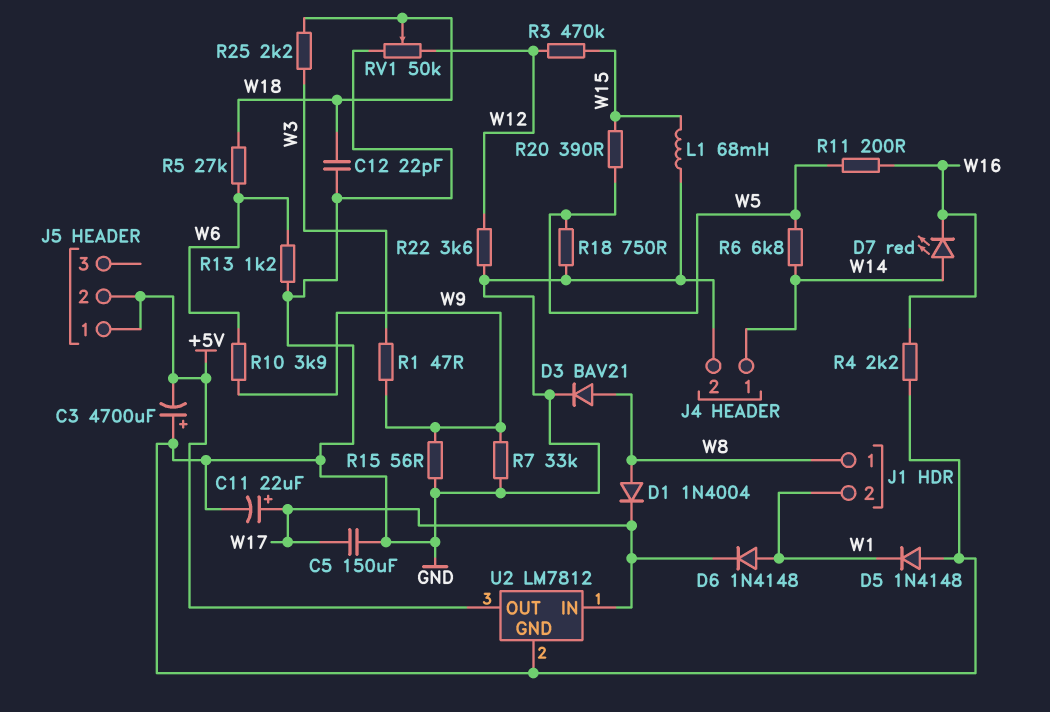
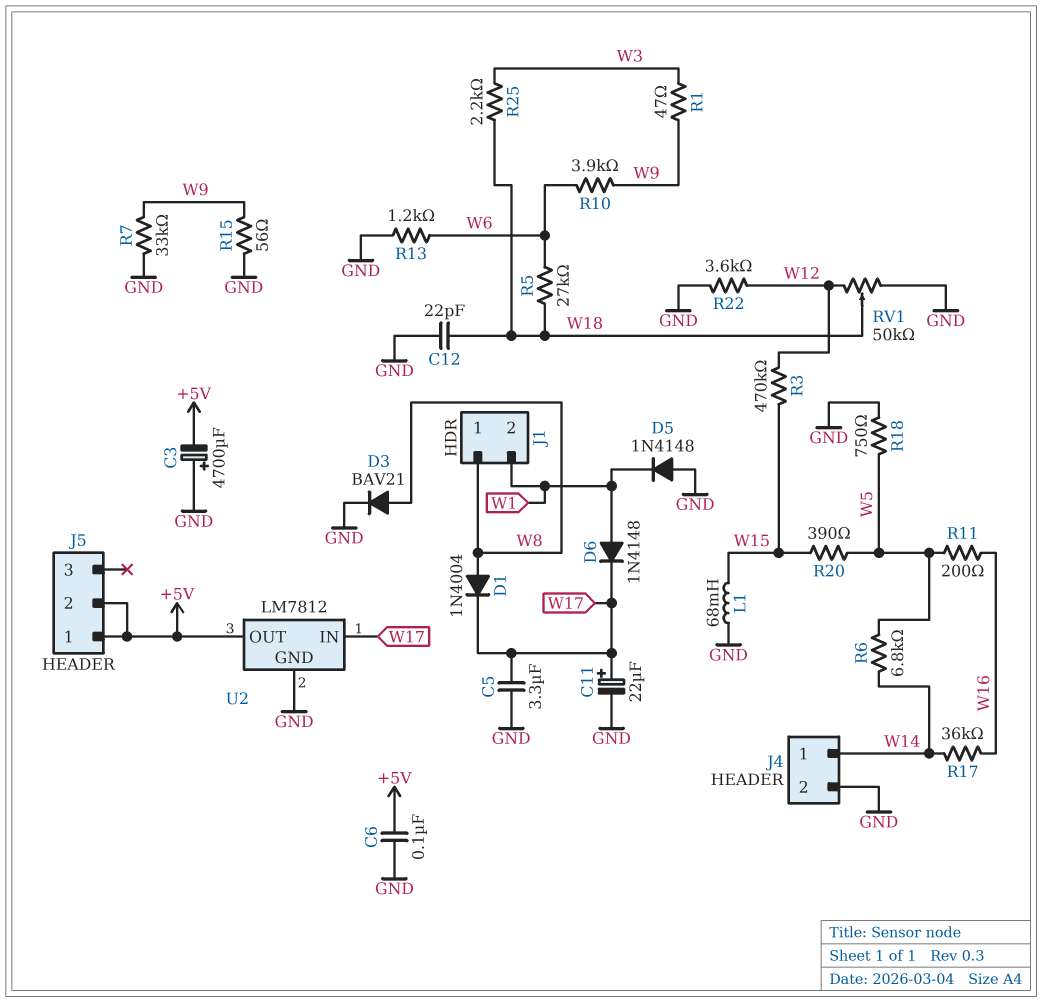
C5: 150uF (GND, W17) -> 3.3uF (GND, W17)
C6: none -> 100nF (+5V, GND)
D7: LED red (A W14, K W16) -> none
R4: 2.2k (GND, W16) -> none
R17: none -> 36k (W14, W16)

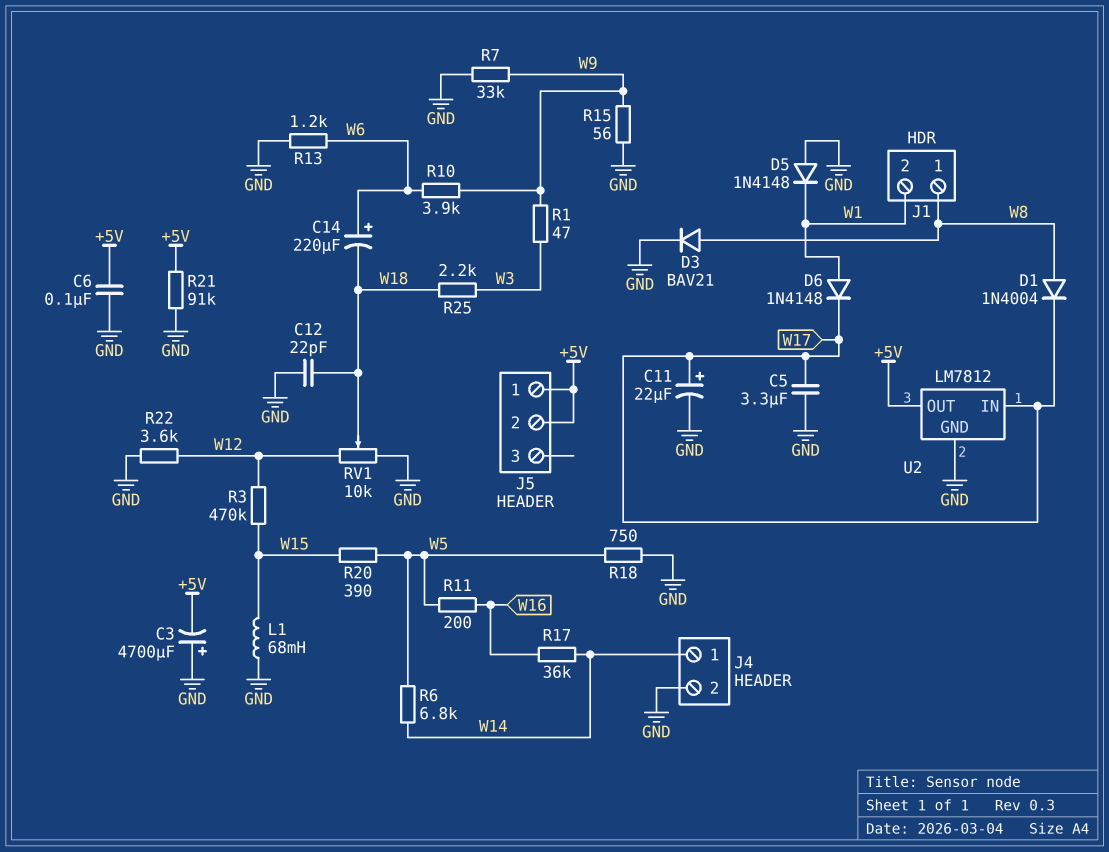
C14: none -> 220uF (plus W6, minus W18)
R5: 27k (W6, W18) -> none
R21: none -> 91k (+5V, GND)
RV1: 50k (GND, W12, wiper W18) -> 10k (GND, W12, wiper W18)

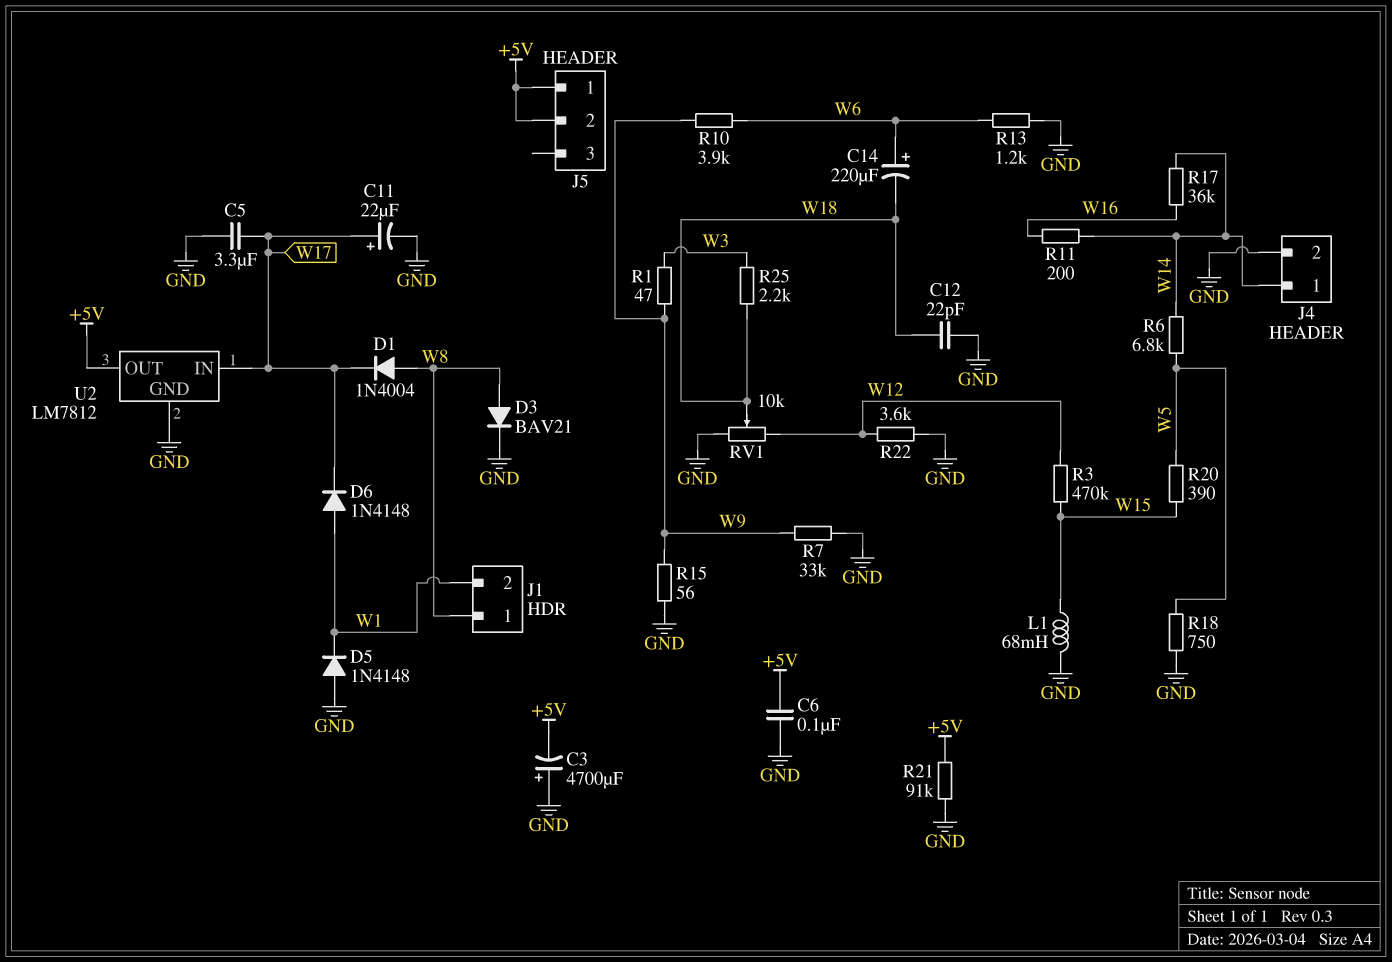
R11: 200 (W5, W16) -> 200 (W14, W16)

